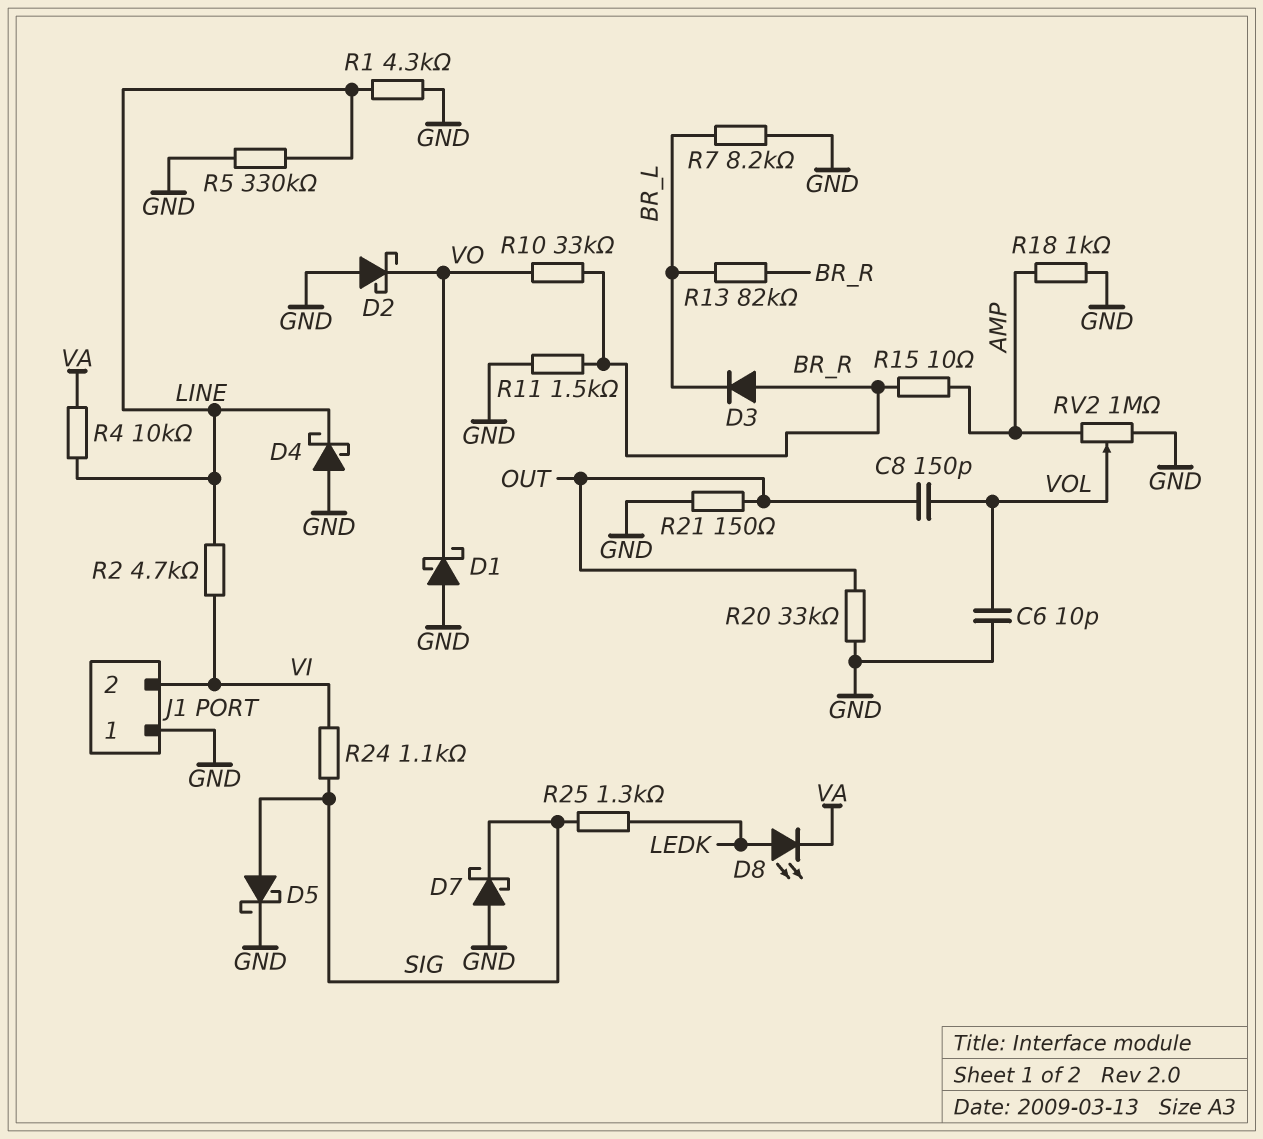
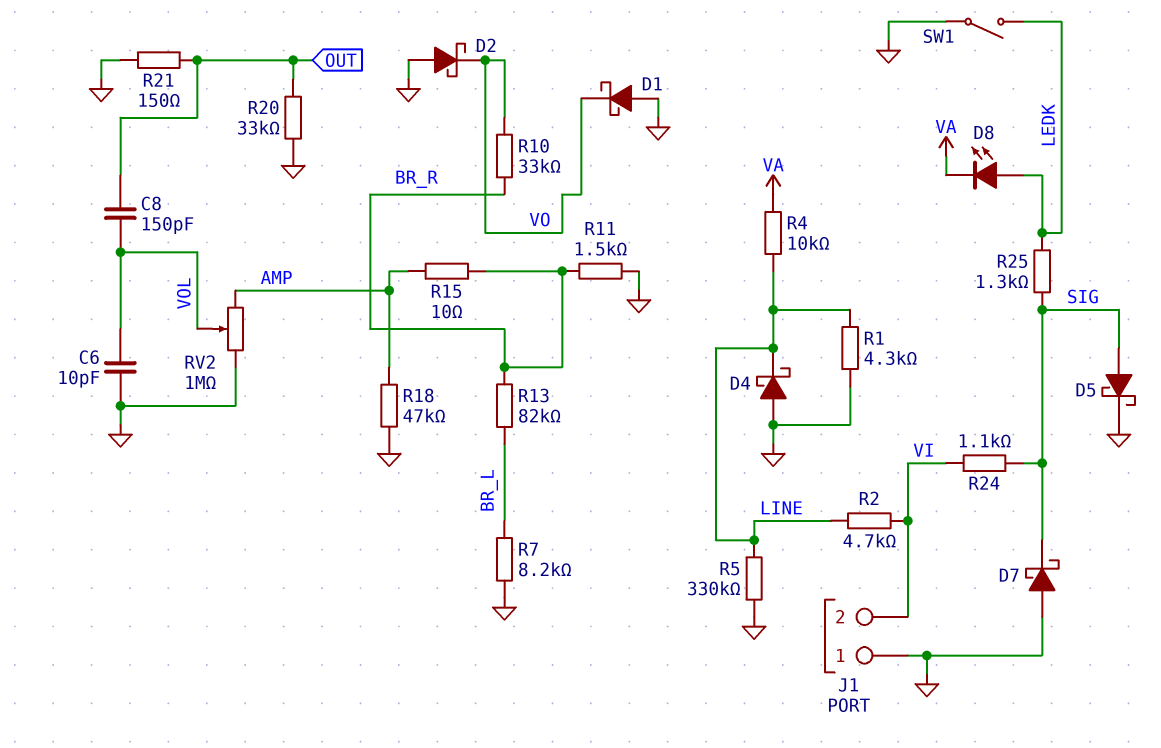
D3: diode (A BR_R, K BR_L) -> none
R18: 1k (AMP, GND) -> 47k (AMP, GND)
SW1: none -> switch (GND, LEDK)

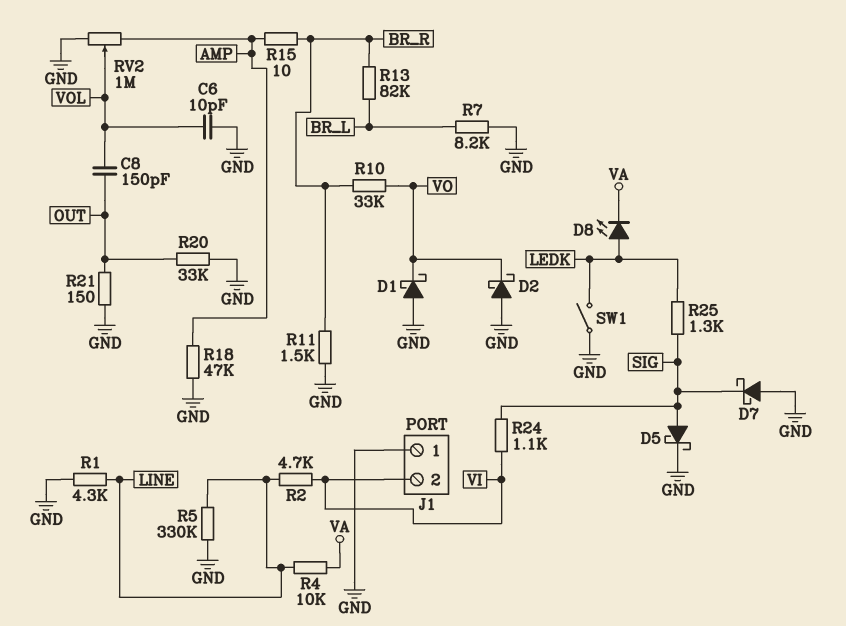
D4: schottky (A GND, K LINE) -> none

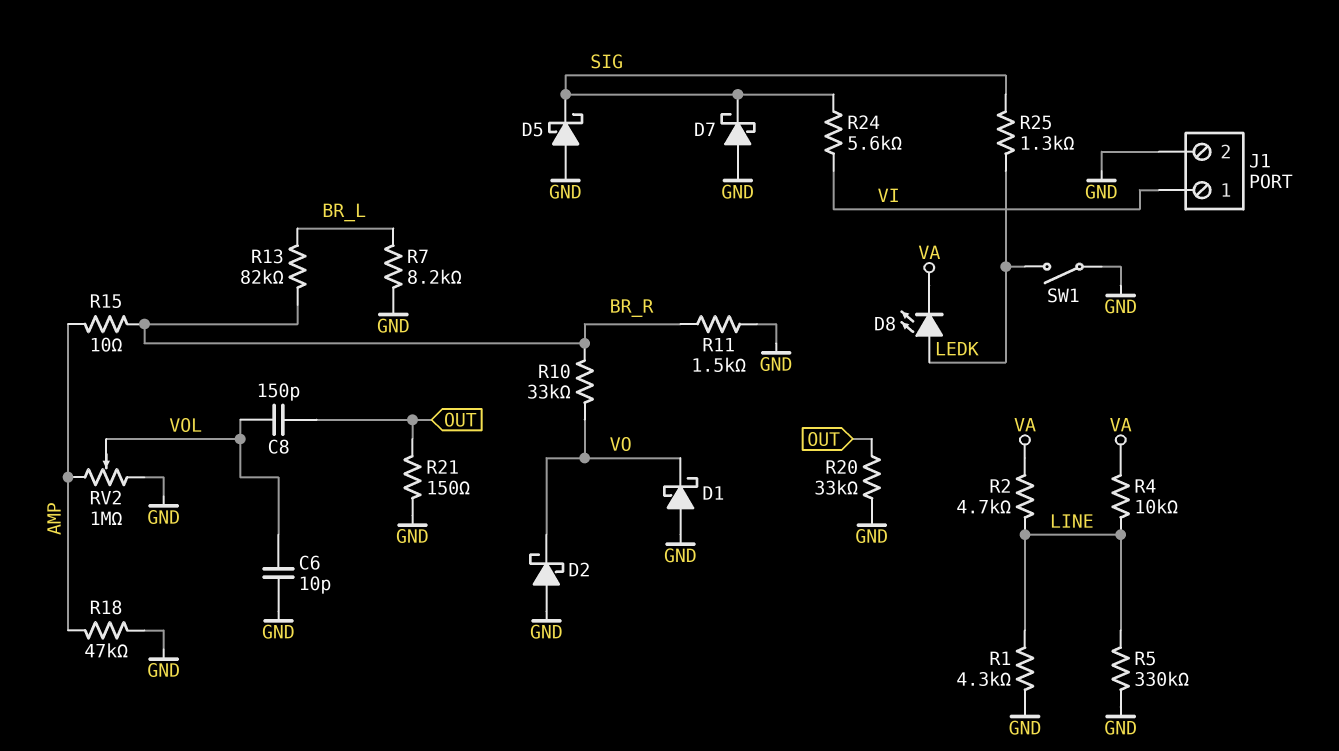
D5: schottky (A SIG, K GND) -> schottky (A GND, K SIG)
J1 pin 1: GND -> VI
J1 pin 2: VI -> GND
R2: 4.7k (LINE, VI) -> 4.7k (LINE, VA)
R24: 1.1k (SIG, VI) -> 5.6k (SIG, VI)

